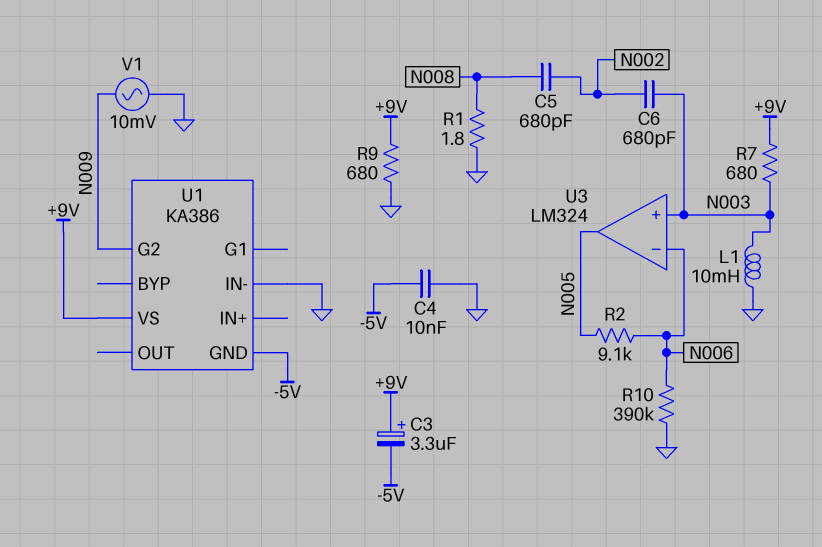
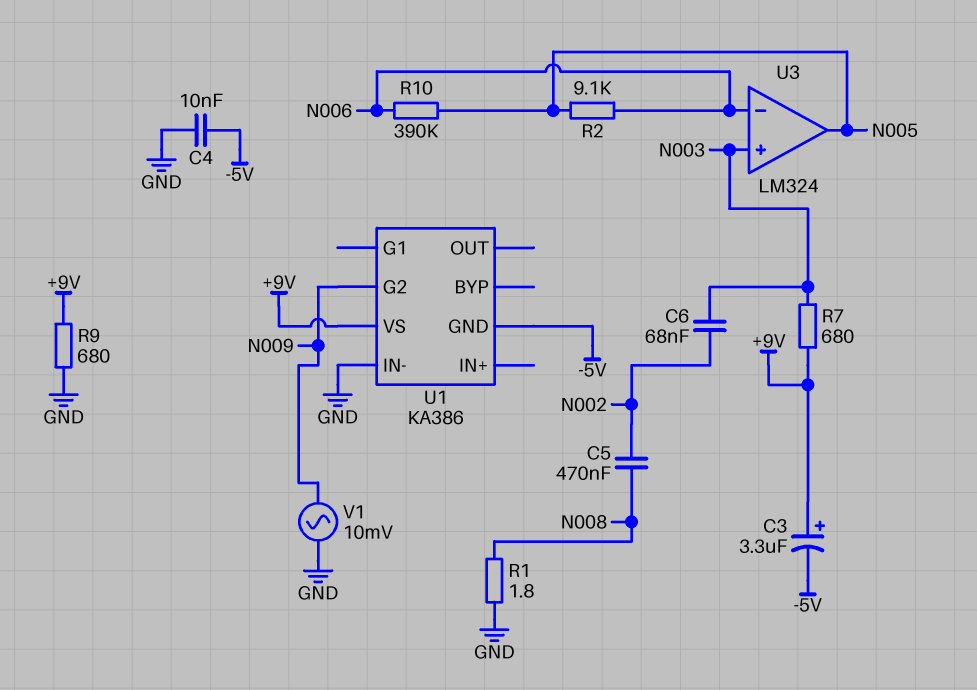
C5: 680pF (N002, N008) -> 470nF (N002, N008)
C6: 680pF (N002, N003) -> 68nF (N002, N003)
L1: 10mH (GND, N003) -> none
R10: 390k (GND, N006) -> 390k (N005, N006)

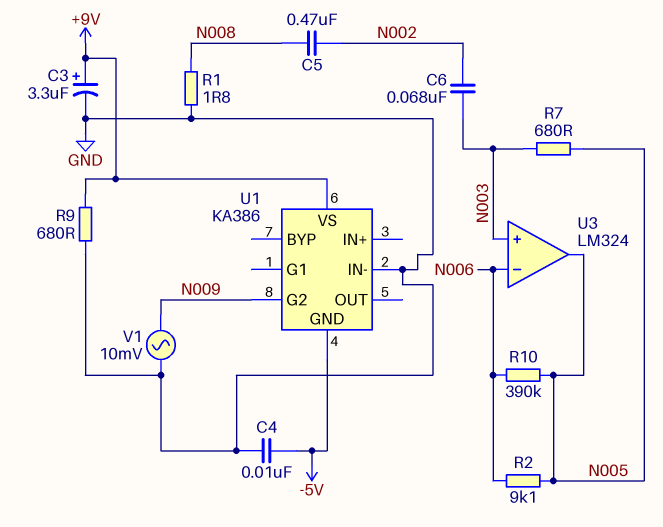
C3: 3.3uF (plus +9V, minus -5V) -> 3.3uF (plus +9V, minus GND)
R7: 680 (+9V, N003) -> 680 (N003, N005)

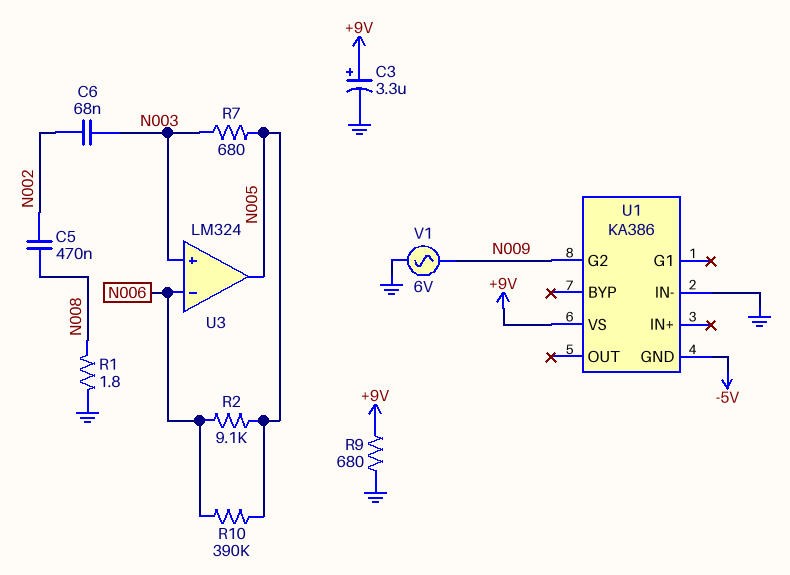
C4: 10nF (-5V, GND) -> none
V1: AC 10mV (GND, N009) -> AC 6V (GND, N009)

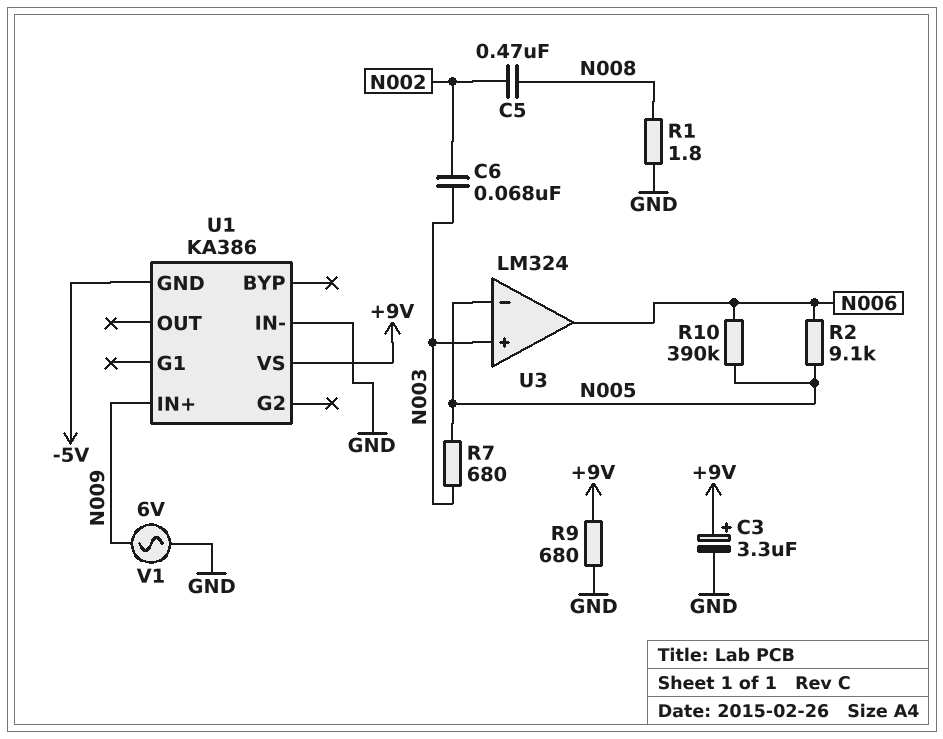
U1 pin G2: N009 -> none
U1 pin IN+: none -> N009
U3 pin in-: N006 -> N005
U3 pin out: N005 -> N006

